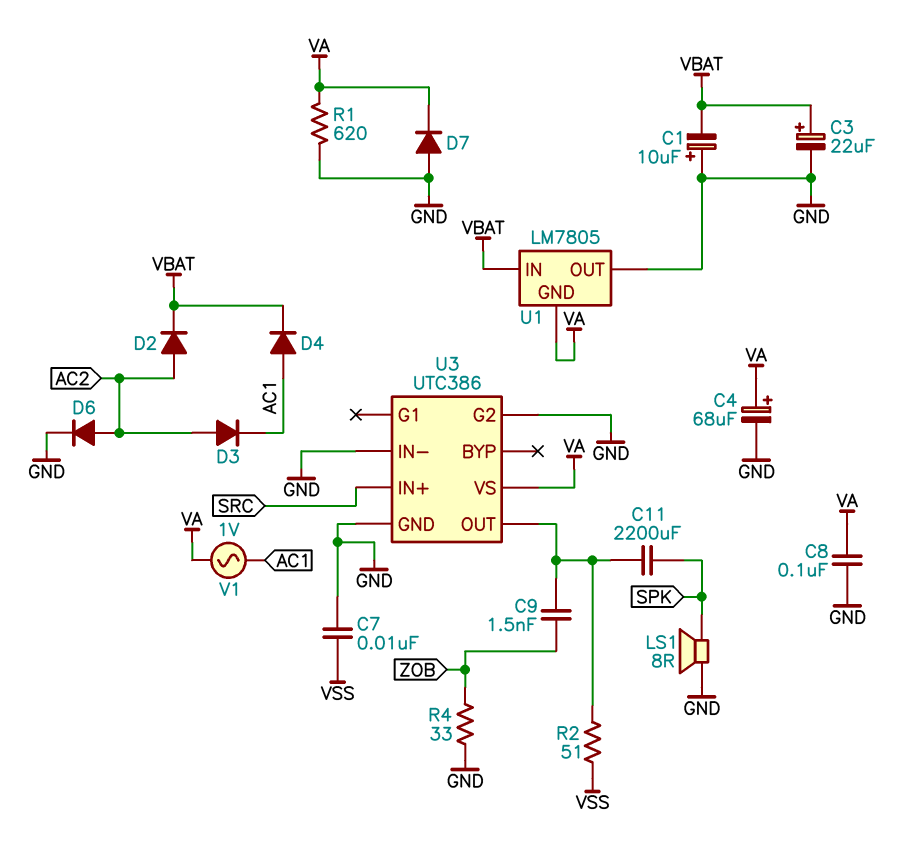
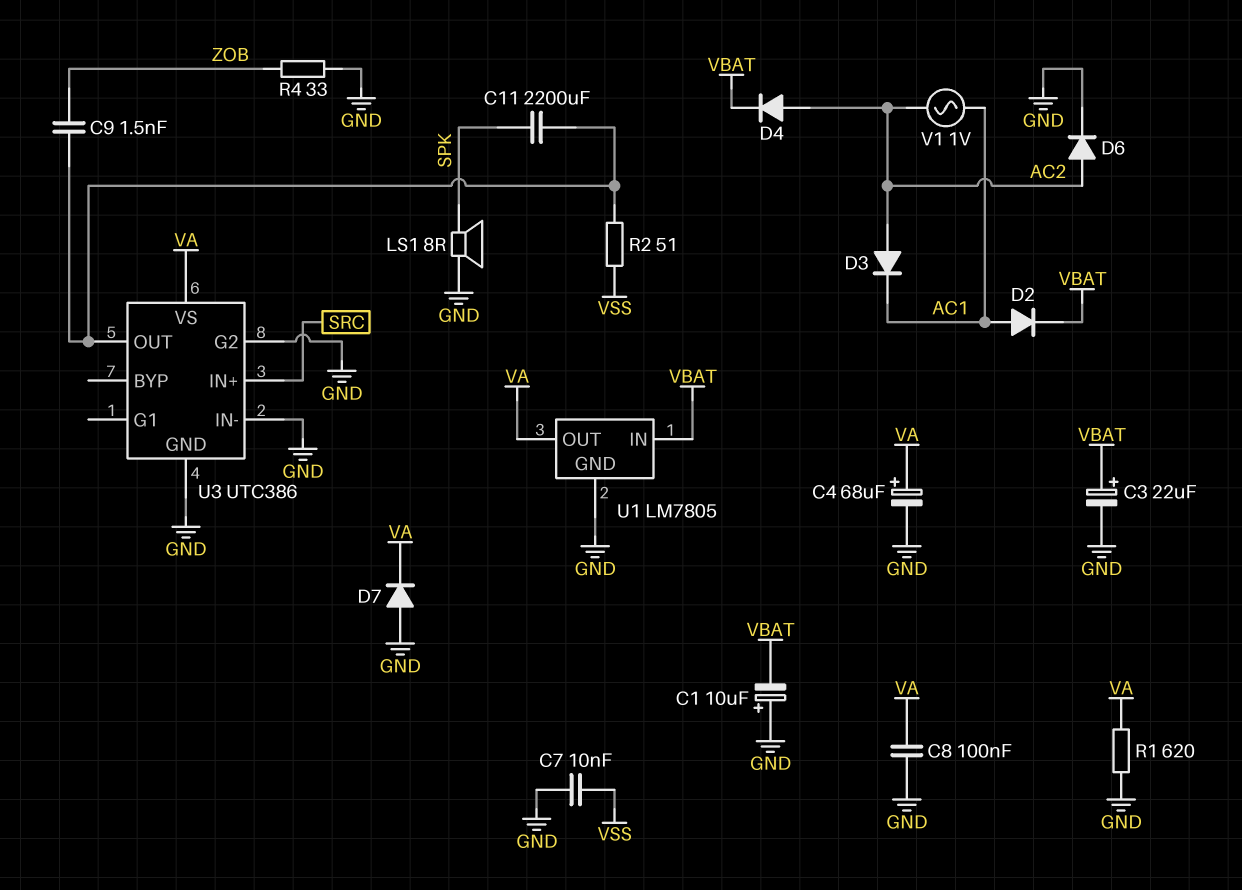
D2: diode (A AC2, K VBAT) -> diode (A AC1, K VBAT)
D4: diode (A AC1, K VBAT) -> diode (A AC2, K VBAT)
U1 pin GND: VA -> GND
U1 pin OUT: GND -> VA
V1: AC 1V (AC1, VA) -> AC 1V (AC1, AC2)

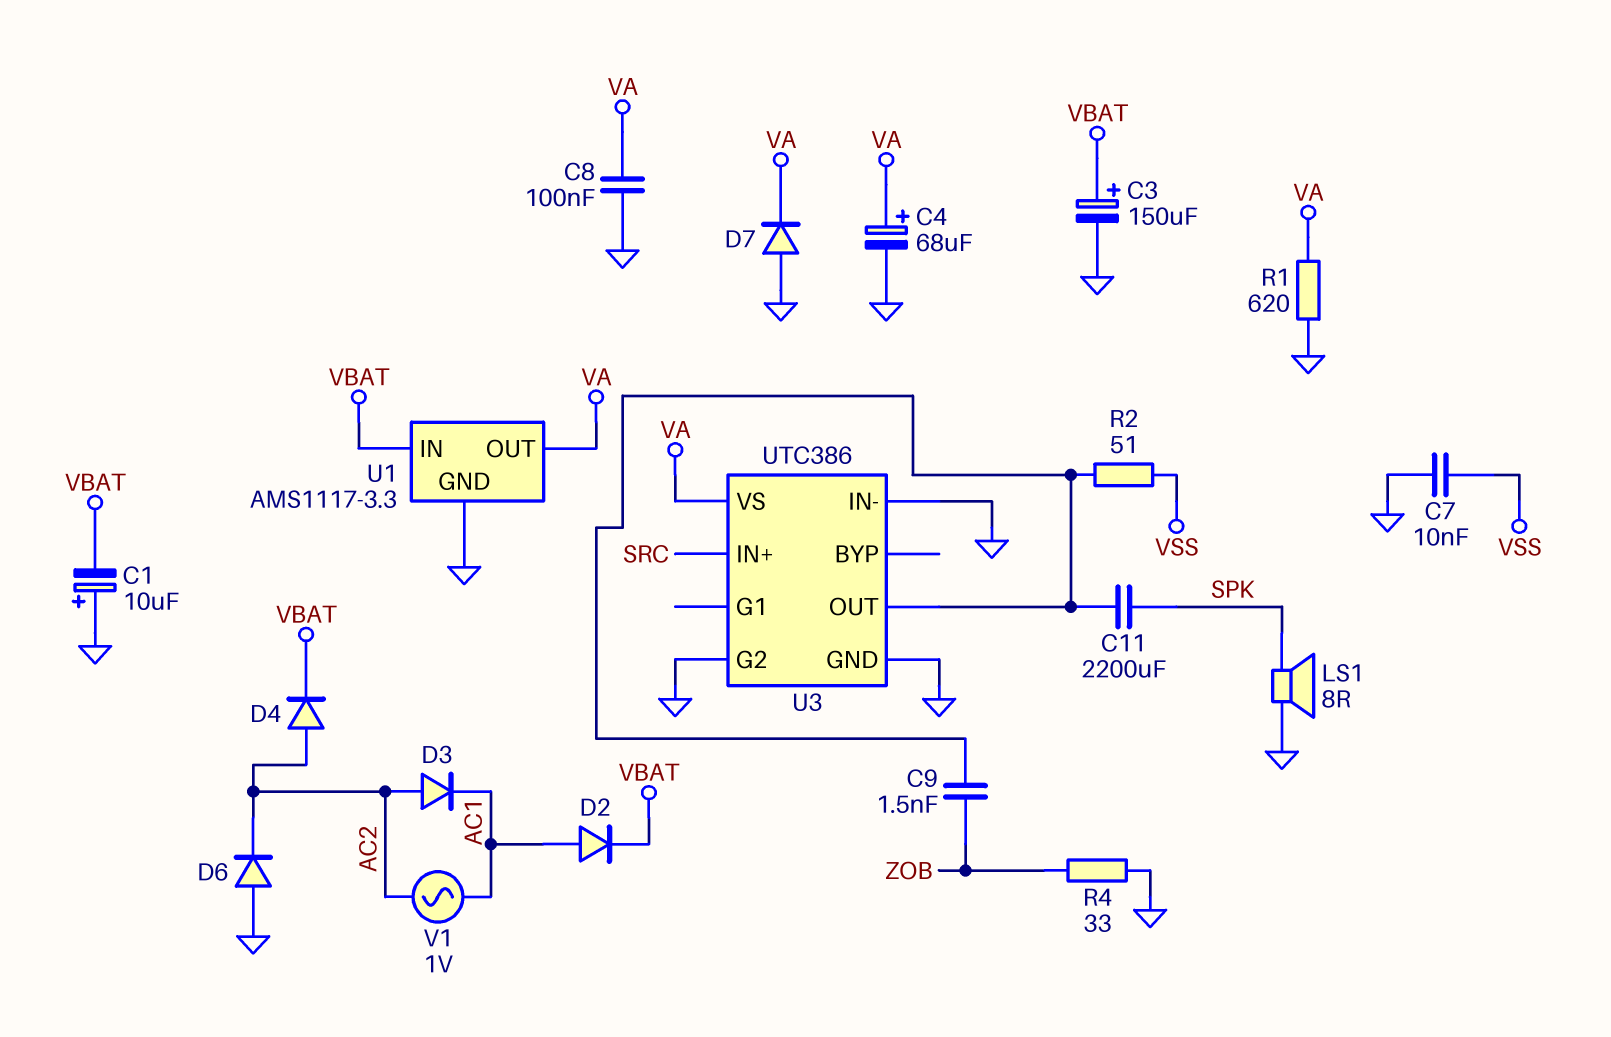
C3: 22uF (plus VBAT, minus GND) -> 150uF (plus VBAT, minus GND)
D6: diode (A AC2, K GND) -> diode (A GND, K AC2)
U1: LM7805 -> AMS1117-3.3

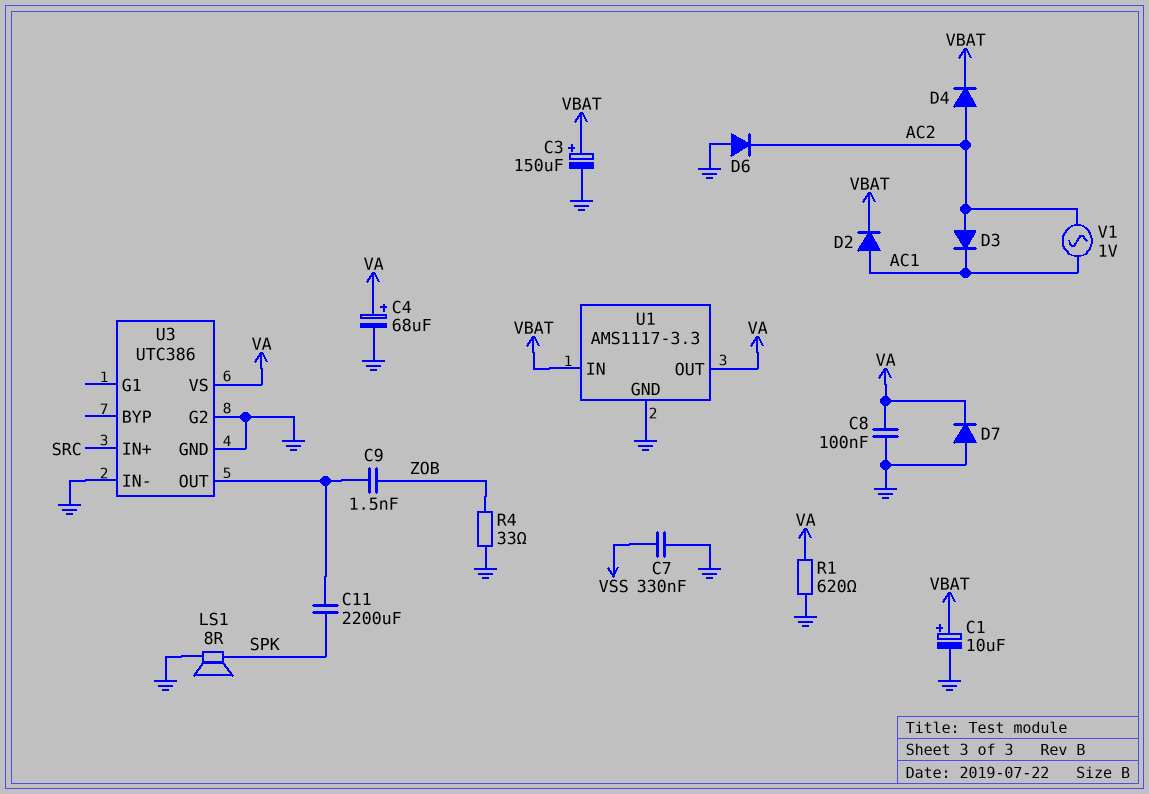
C1: 10uF (plus GND, minus VBAT) -> 10uF (plus VBAT, minus GND)
C7: 10nF (GND, VSS) -> 330nF (GND, VSS)
R2: 51 (U3/OUT, VSS) -> none

